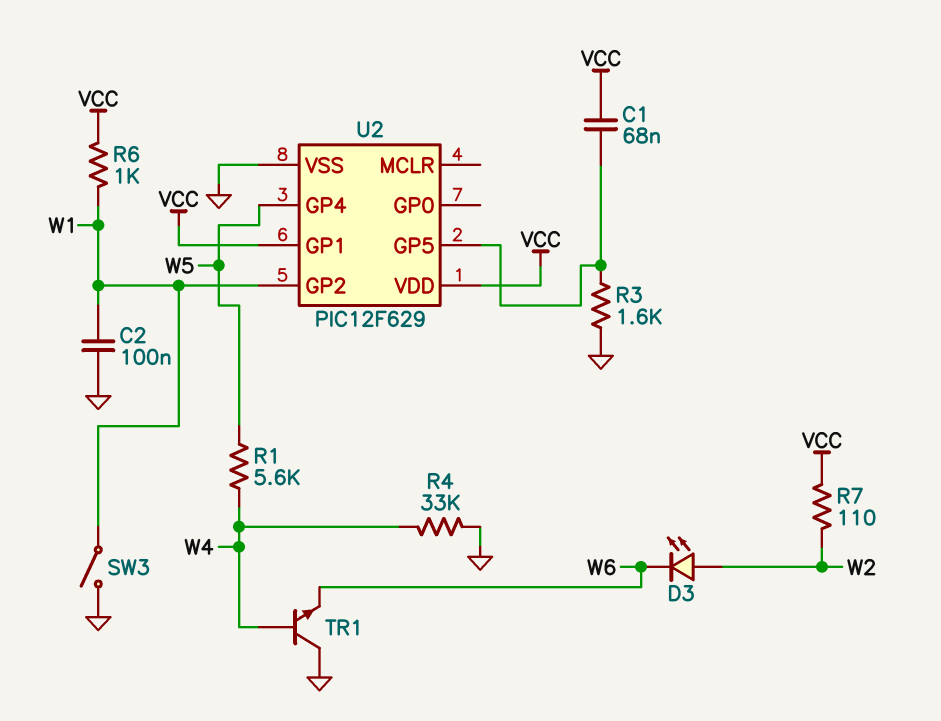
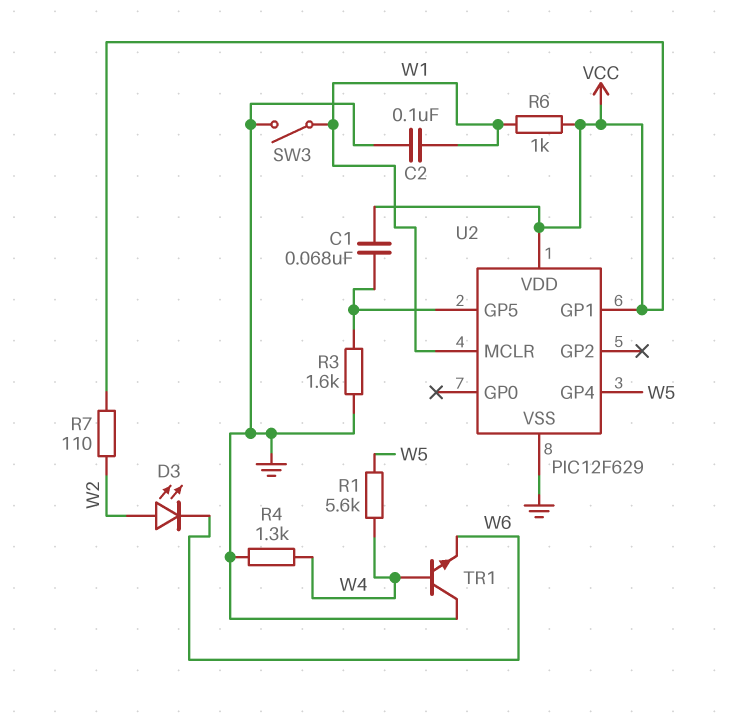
R4: 33k (GND, W4) -> 1.3k (GND, W4)
U2 pin GP2: W1 -> none
U2 pin MCLR: none -> W1

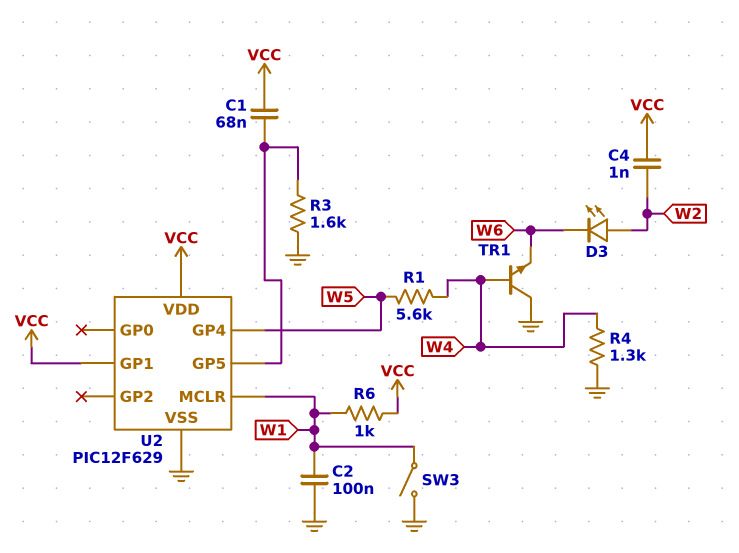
C4: none -> 1nF (VCC, W2)
R7: 110 (VCC, W2) -> none

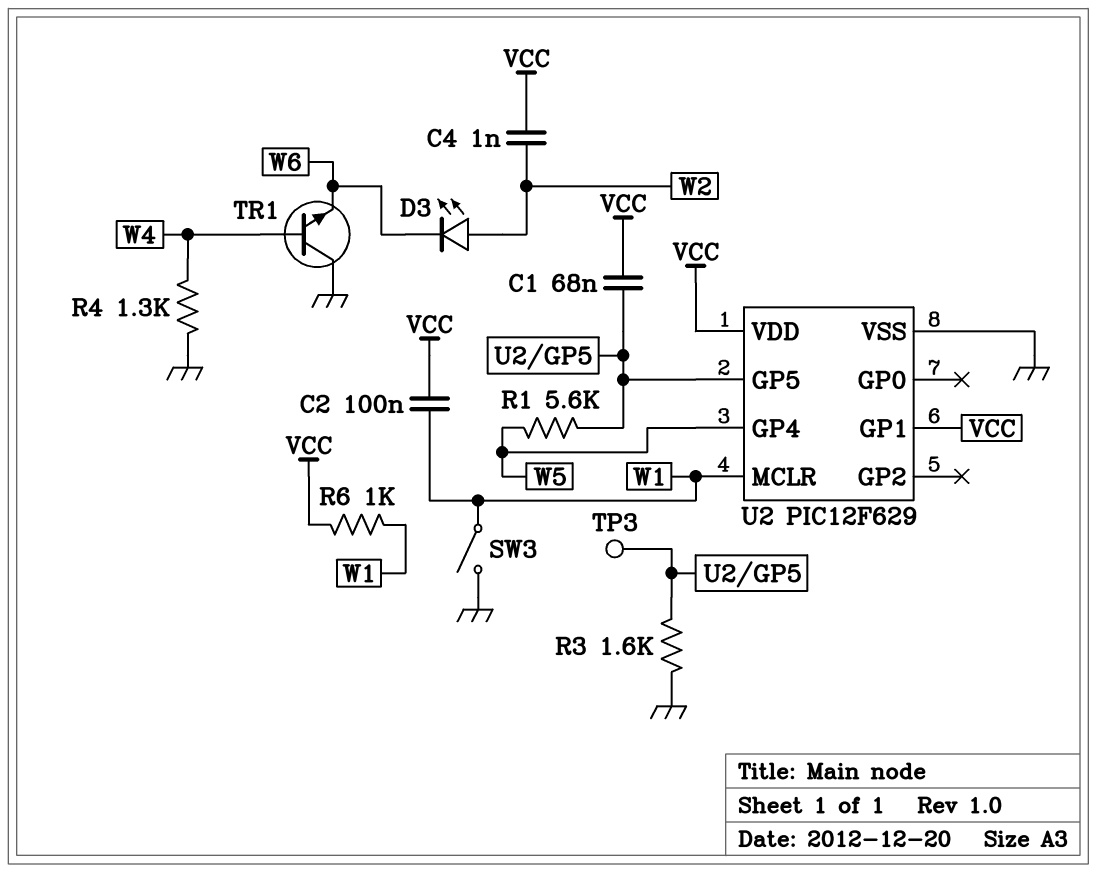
C2: 100nF (GND, W1) -> 100nF (VCC, W1)
R1: 5.6k (W4, W5) -> 5.6k (U2/GP5, W5)
TP3: none -> test point (U2/GP5)

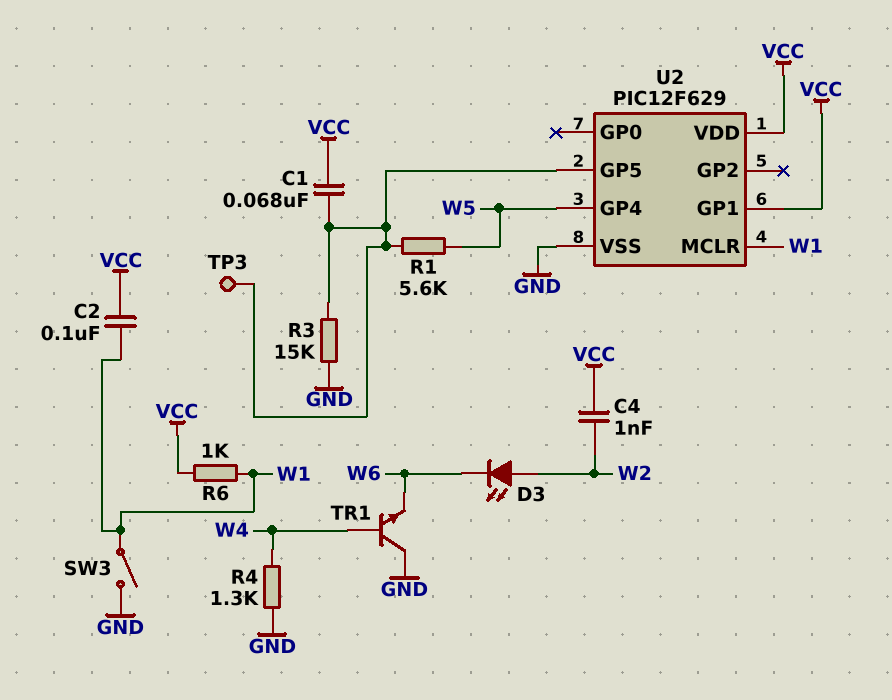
R3: 1.6k (GND, U2/GP5) -> 15k (GND, U2/GP5)

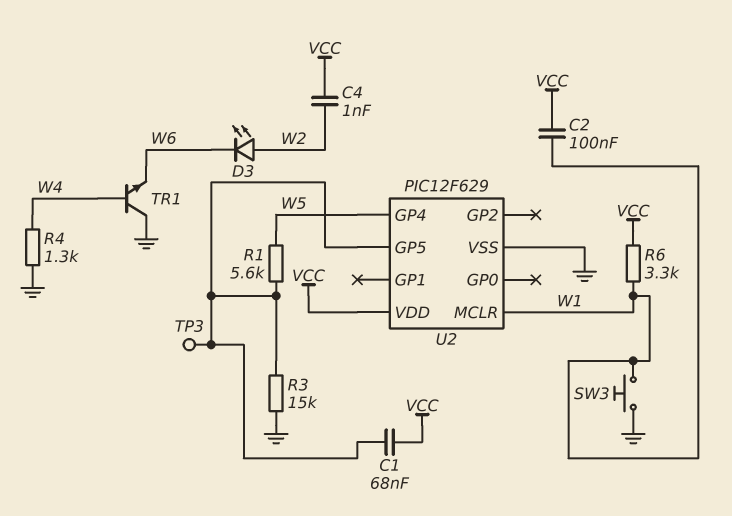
R6: 1k (VCC, W1) -> 3.3k (VCC, W1)
SW3: switch (GND, W1) -> button (GND, W1)
U2 pin GP1: VCC -> none

